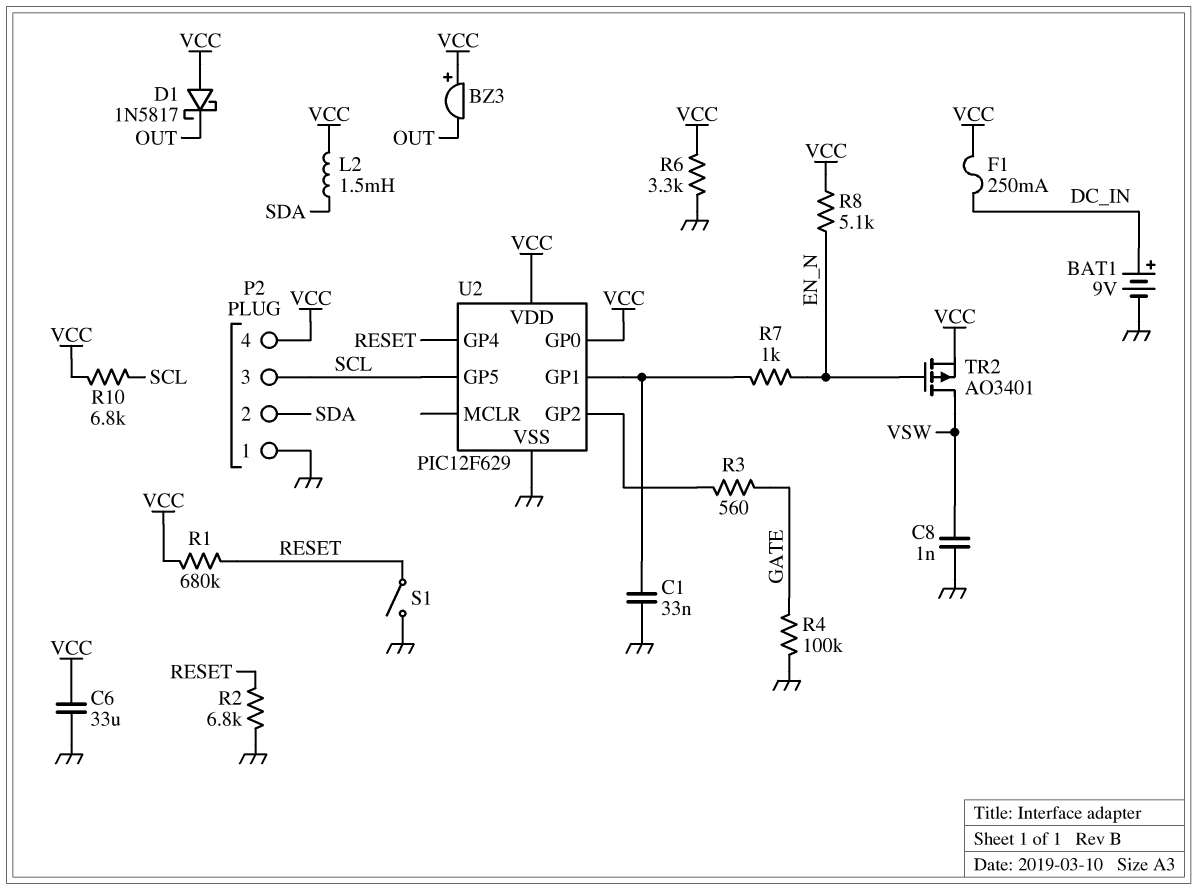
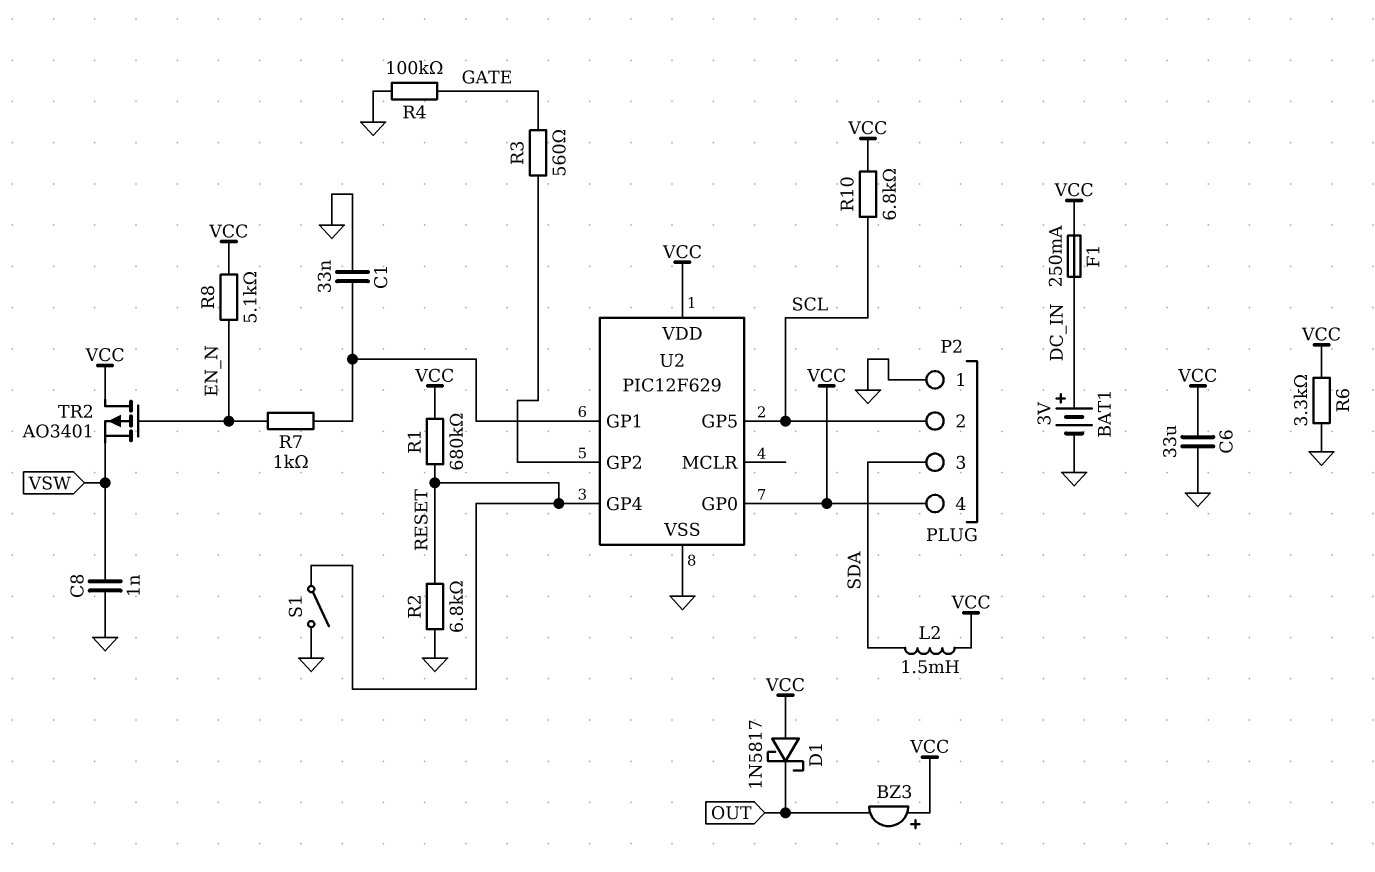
BAT1: 9V (plus DC_IN, minus GND) -> 3V (plus DC_IN, minus GND)
P2 pin 2: SDA -> SCL
P2 pin 3: SCL -> SDA
TR2: PMOS AO3401 (G EN_N, D VSW, S VCC) -> PMOS AO3401 (G EN_N, D VCC, S VSW)

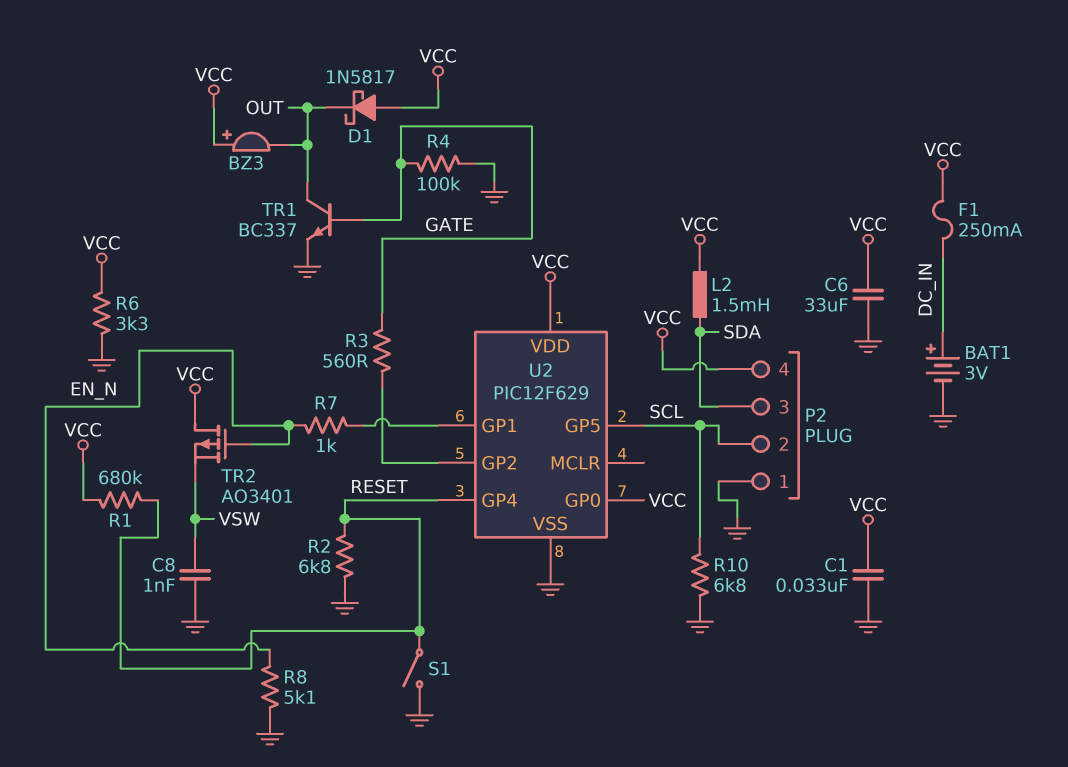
C1: 33nF (GND, U2/GP1) -> 33nF (GND, VCC)
R8: 5.1k (EN_N, VCC) -> 5.1k (EN_N, GND)
R10: 6.8k (SCL, VCC) -> 6.8k (GND, SCL)
TR1: none -> NPN BC337 (B GATE, C OUT, E GND)

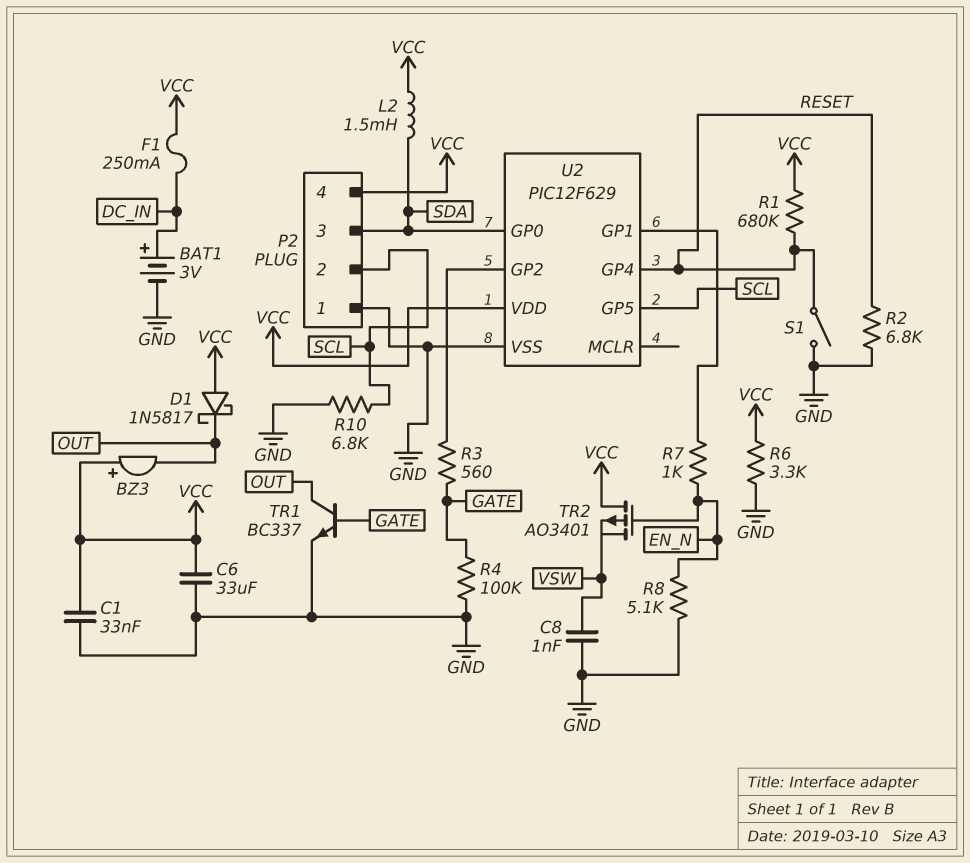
U2 pin GP0: VCC -> SDA

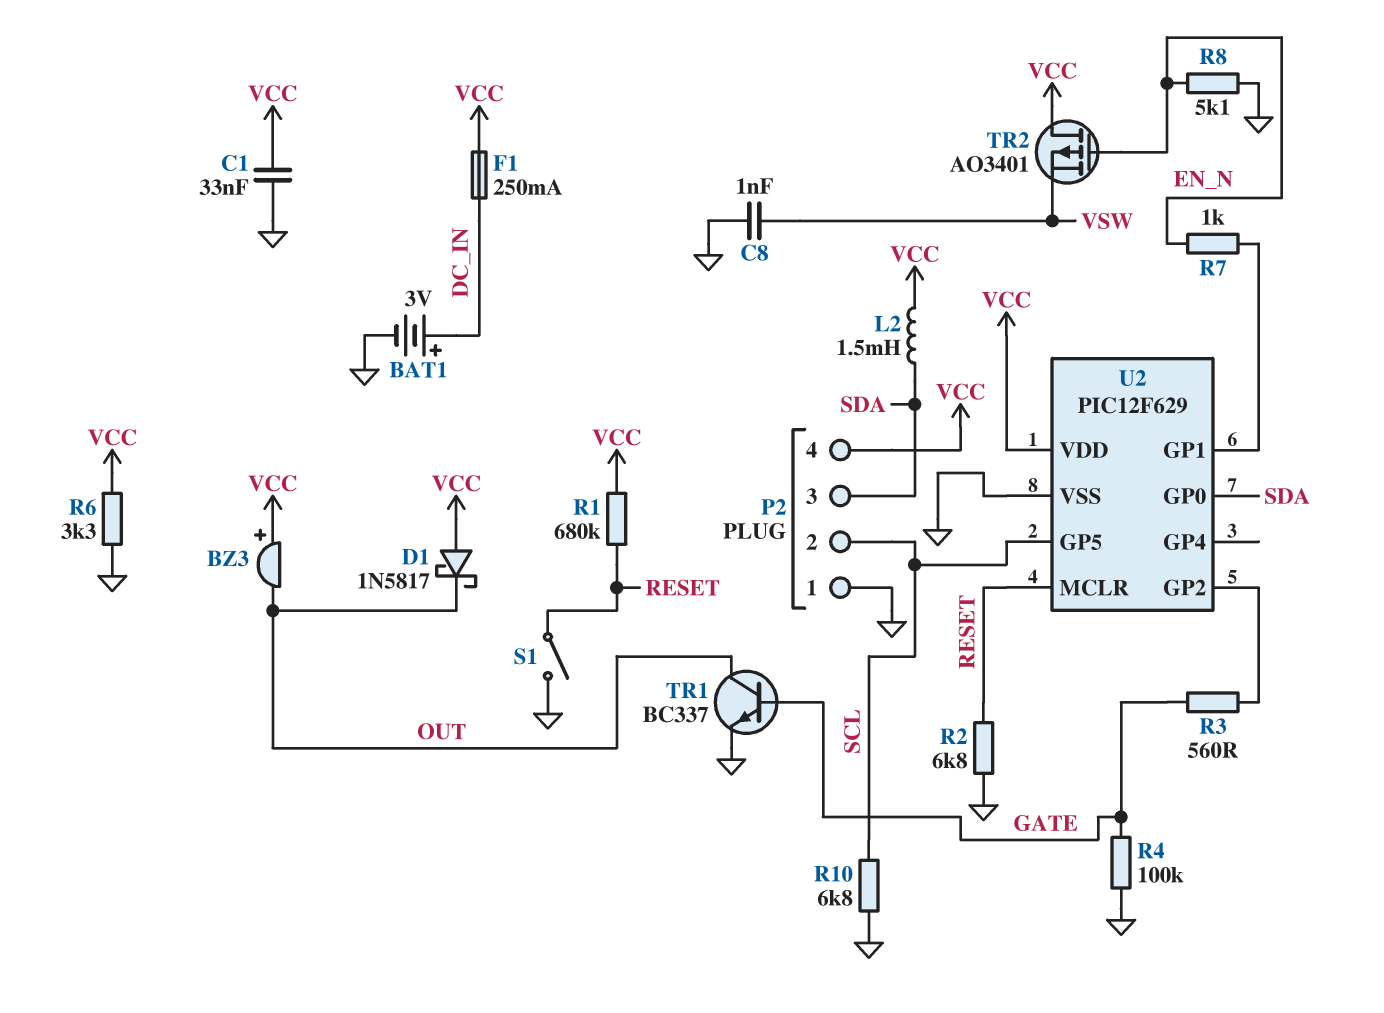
C6: 33uF (GND, VCC) -> none
U2 pin GP4: RESET -> none
U2 pin MCLR: none -> RESET

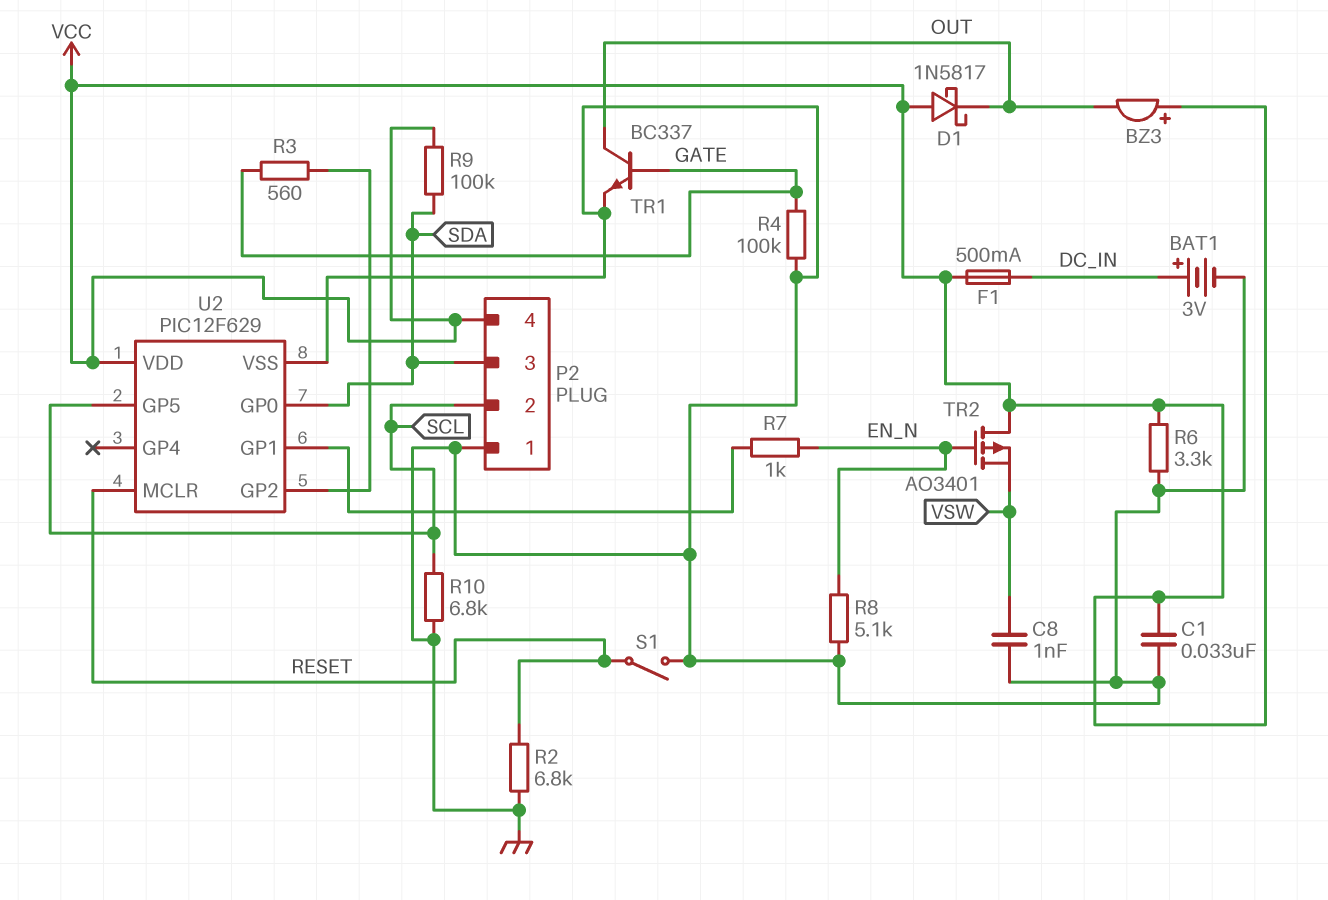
F1: 250mA (DC_IN, VCC) -> 500mA (DC_IN, VCC)
L2: 1.5mH (SDA, VCC) -> none
R1: 680k (RESET, VCC) -> none
R9: none -> 100k (SDA, VCC)

